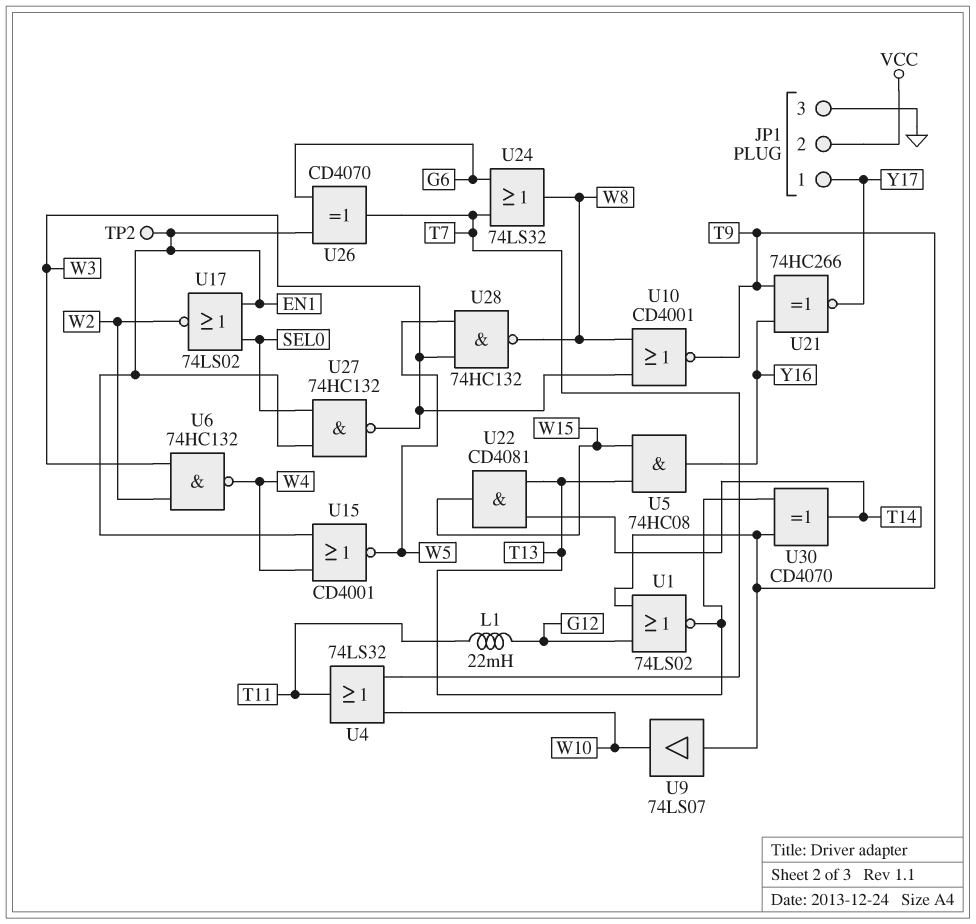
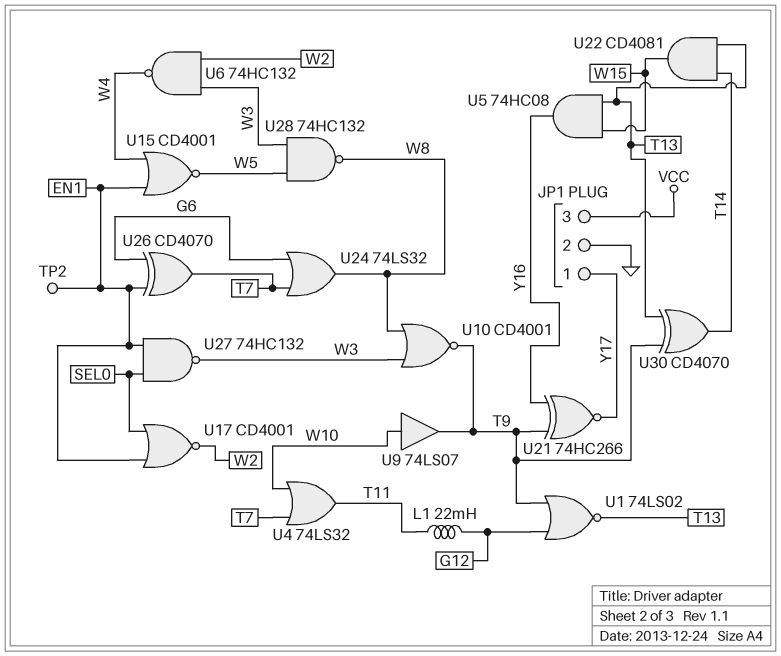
JP1 pin 2: VCC -> GND
JP1 pin 3: GND -> VCC
U9: buffer 74LS07 (in T9, out W10) -> buffer 74LS07 (in W10, out T9)
U17: NOR 74LS02 (in EN1, in SEL0, out W2) -> NOR CD4001 (in EN1, in SEL0, out W2)

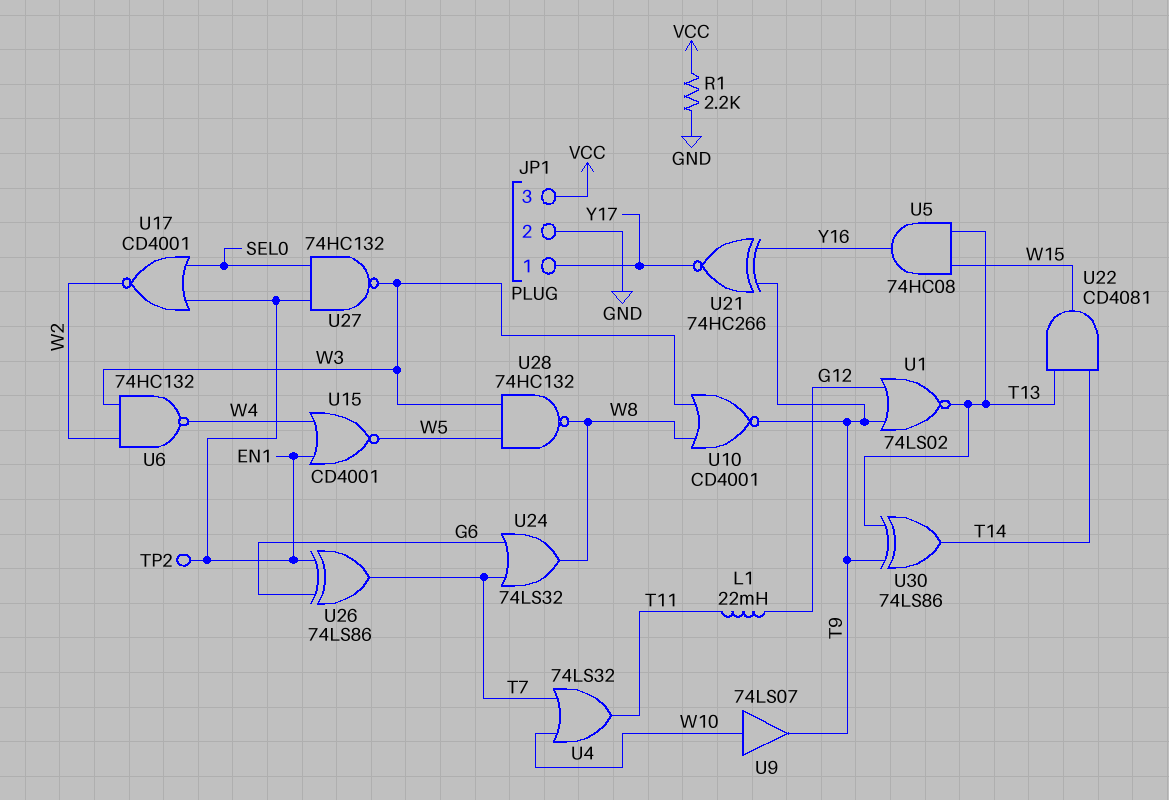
R1: none -> 2.2k (GND, VCC)
U26: XOR CD4070 (in EN1, in G6, out T7) -> XOR 74LS86 (in EN1, in G6, out T7)
U30: XOR CD4070 (in T9, in T13, out T14) -> XOR 74LS86 (in T9, in T13, out T14)

